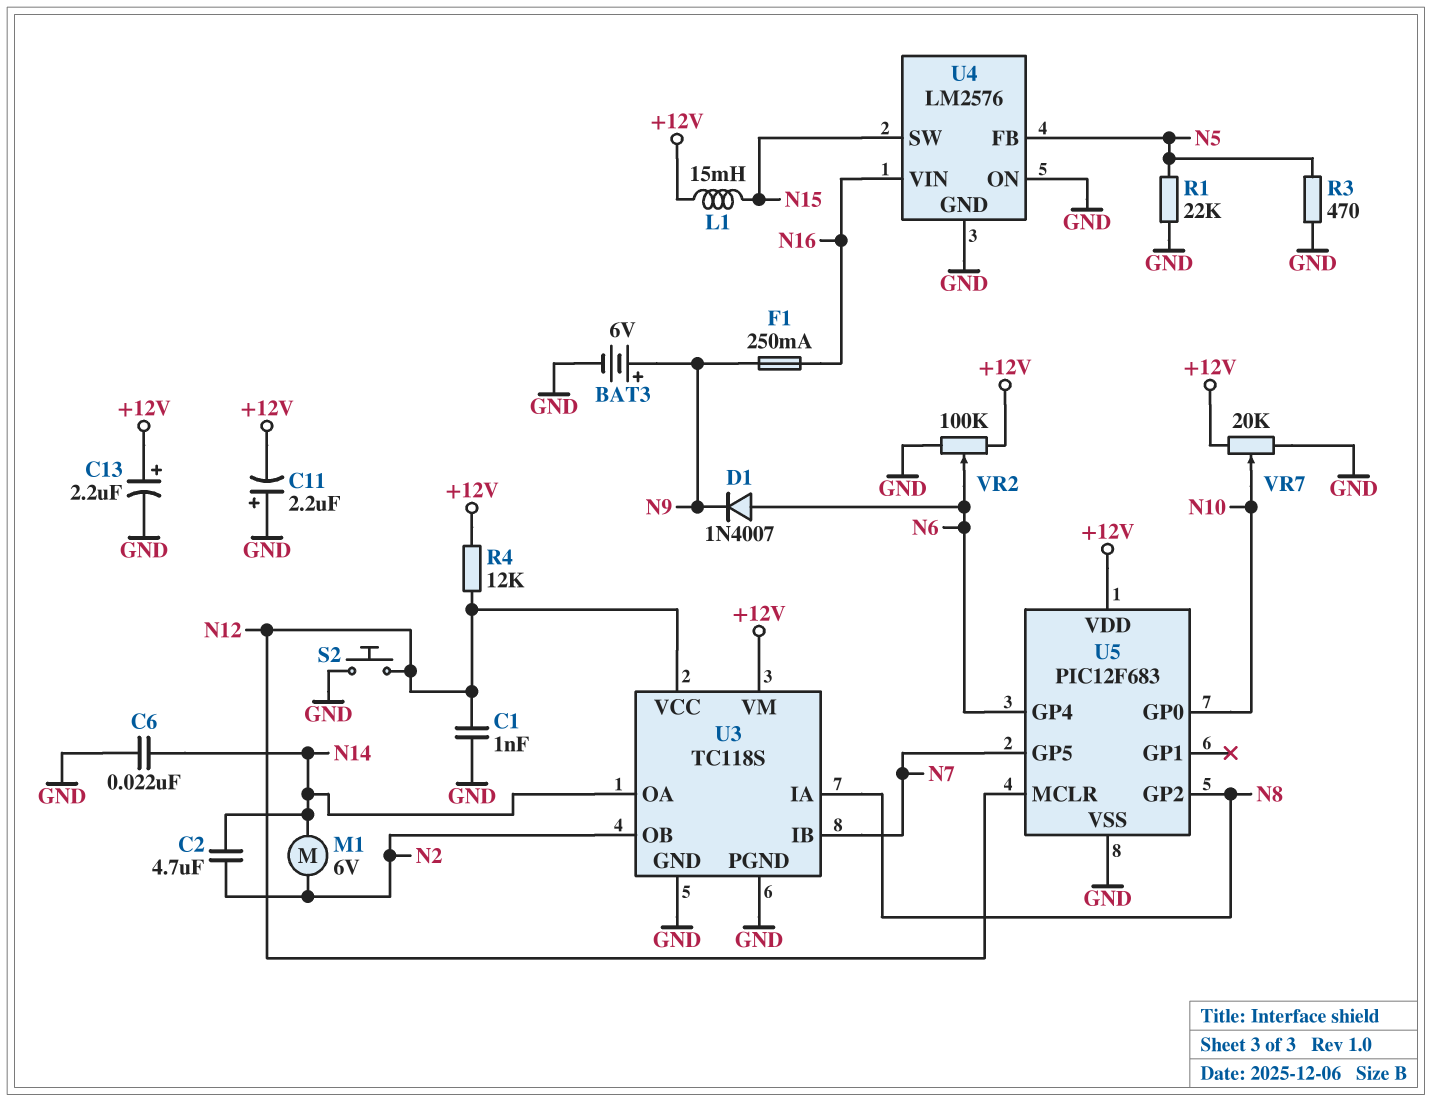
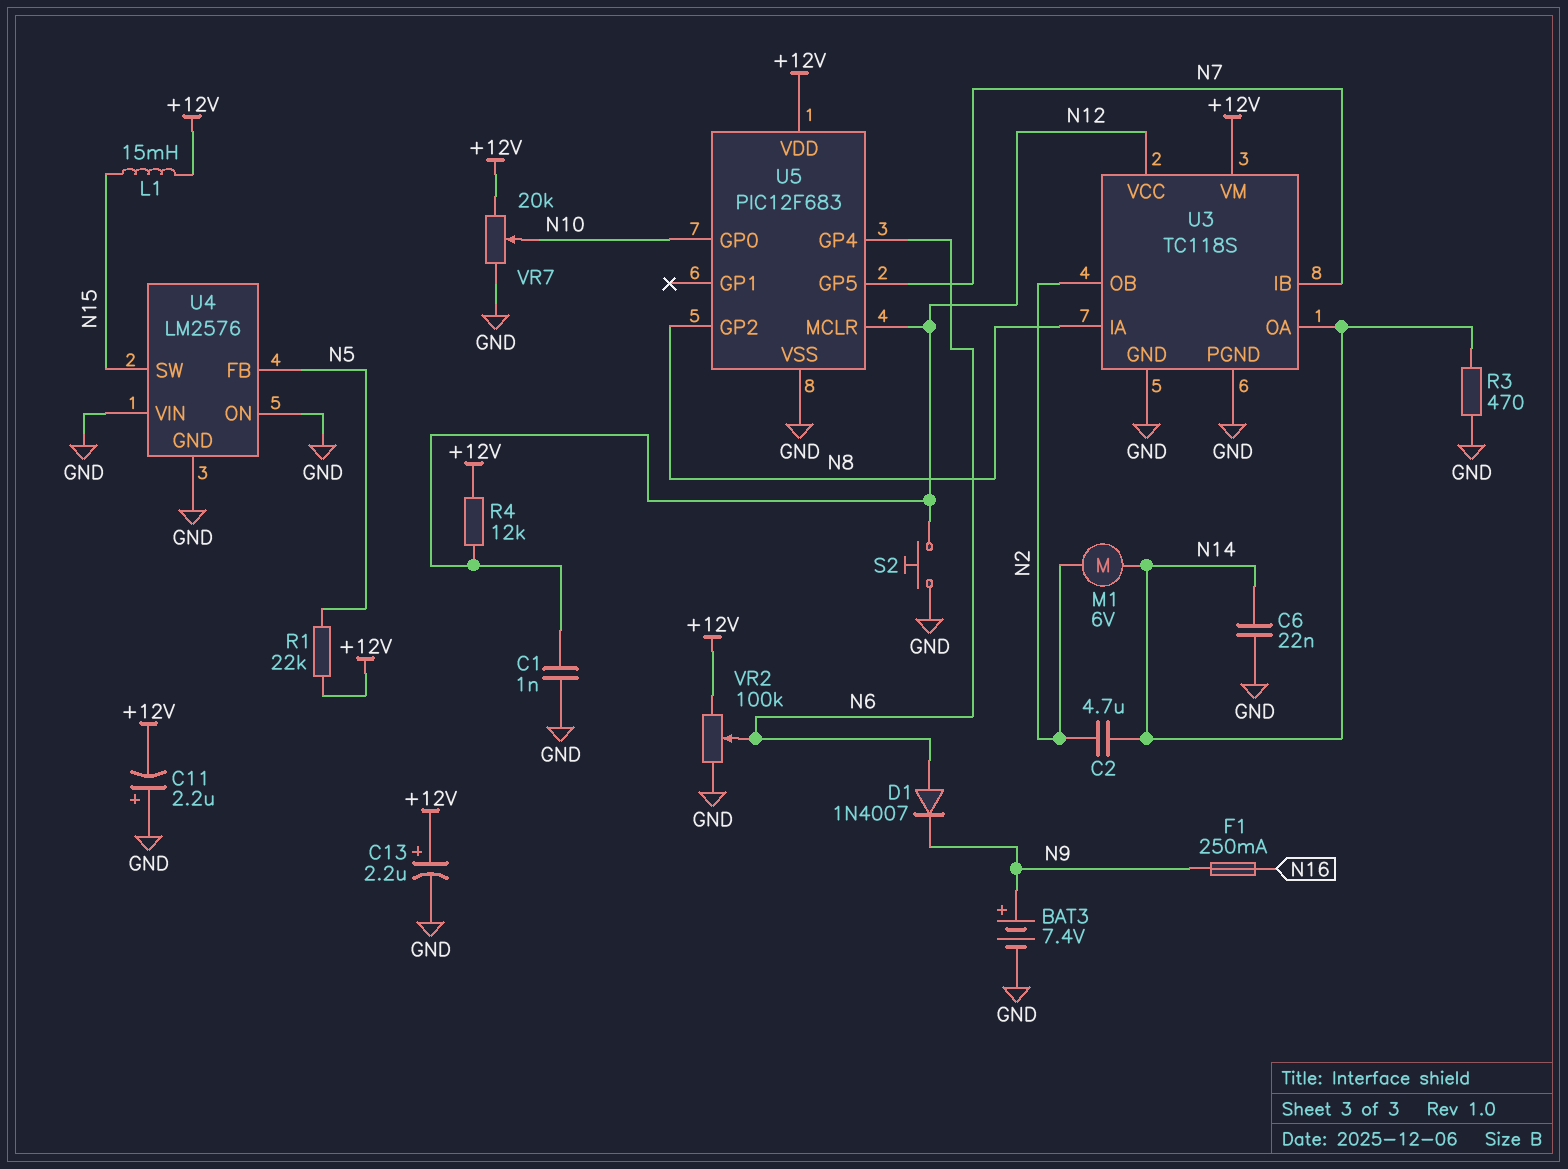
BAT3: 6V (plus N9, minus GND) -> 7.4V (plus N9, minus GND)
R1: 22k (GND, N5) -> 22k (+12V, N5)
R3: 470 (GND, N5) -> 470 (GND, N14)
U4 pin VIN: N16 -> GND

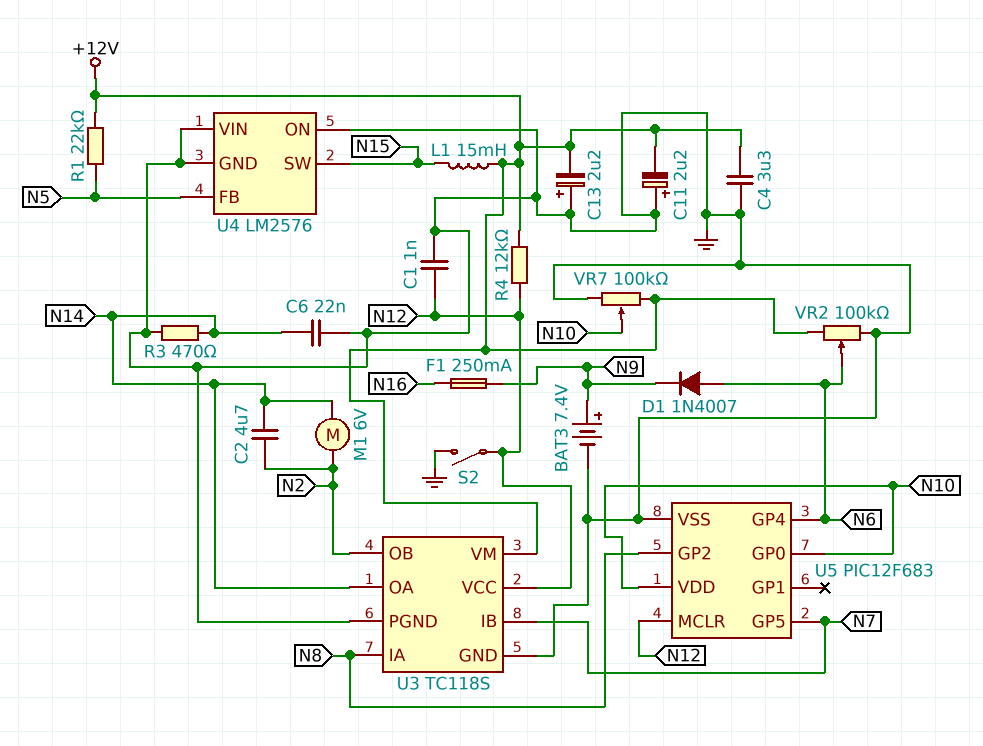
C4: none -> 3.3uF (+12V, GND)
C13: 2.2uF (plus +12V, minus GND) -> 2.2uF (plus GND, minus +12V)
S2: button (GND, N12) -> switch (GND, N12)
U5 pin VDD: +12V -> N10
VR7: 20k (+12V, GND, wiper N10) -> 100k (+12V, GND, wiper N10)

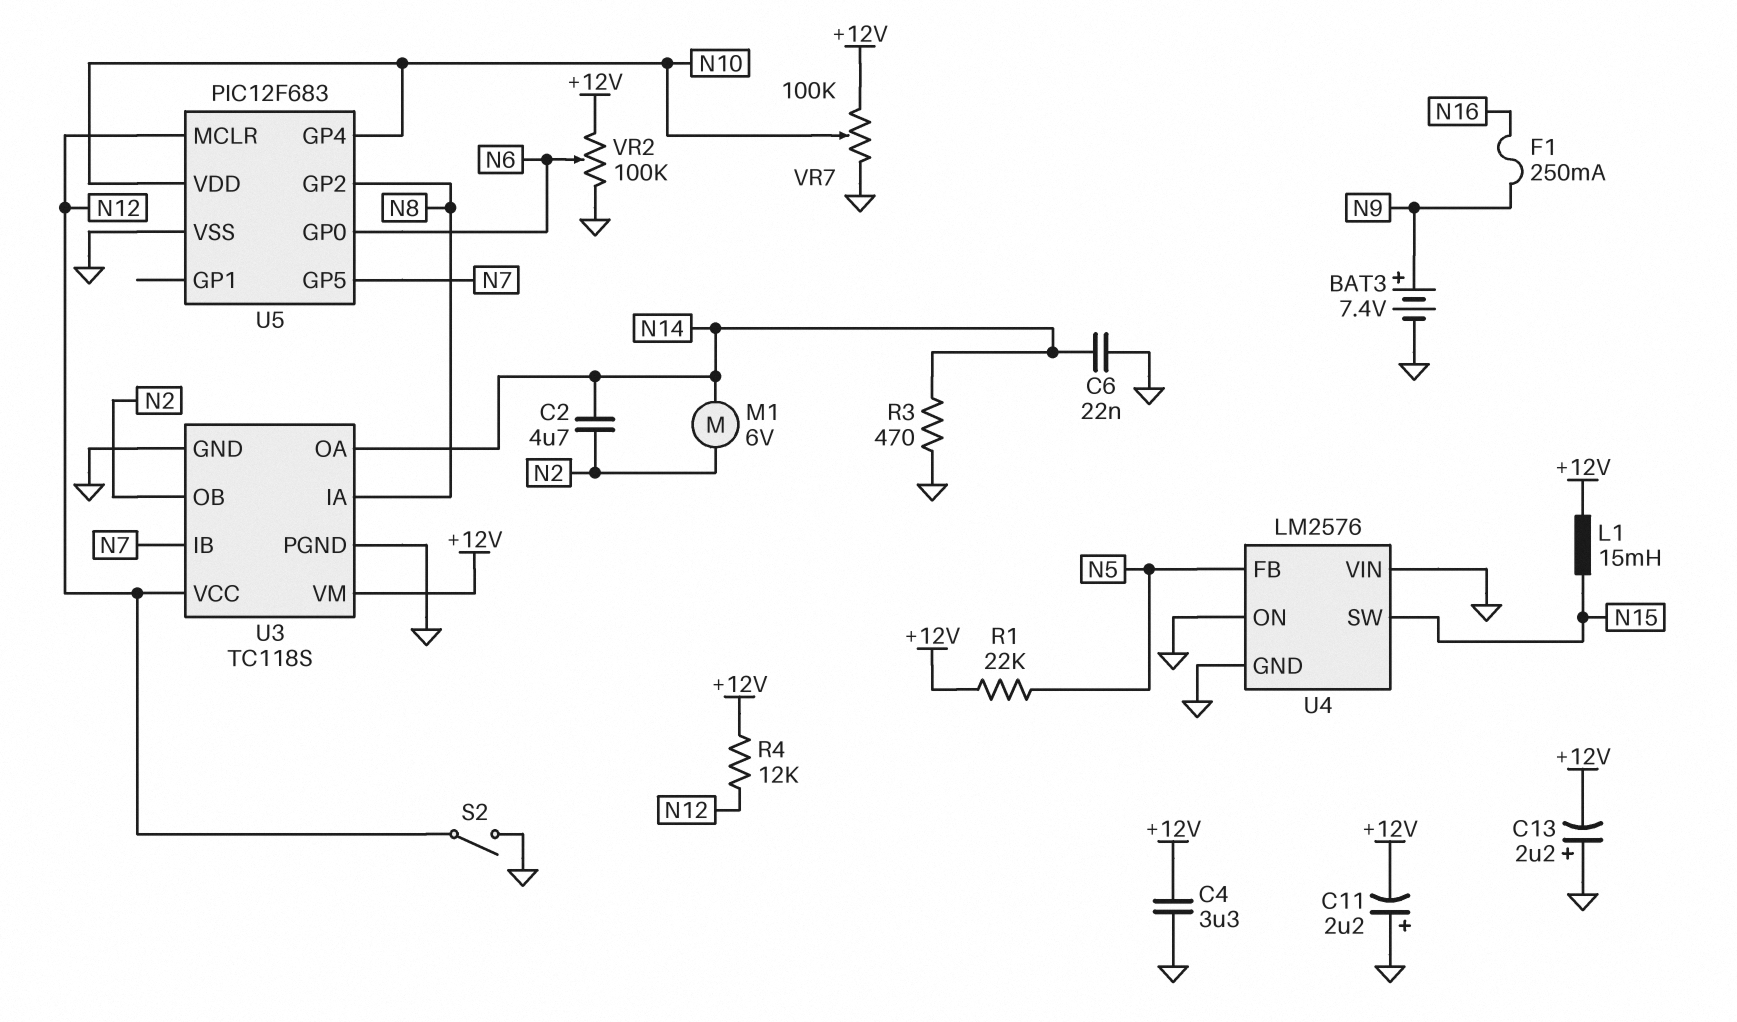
C1: 1nF (GND, N12) -> none
D1: diode 1N4007 (A N6, K N9) -> none
U5 pin GP0: N10 -> N6
U5 pin GP4: N6 -> N10

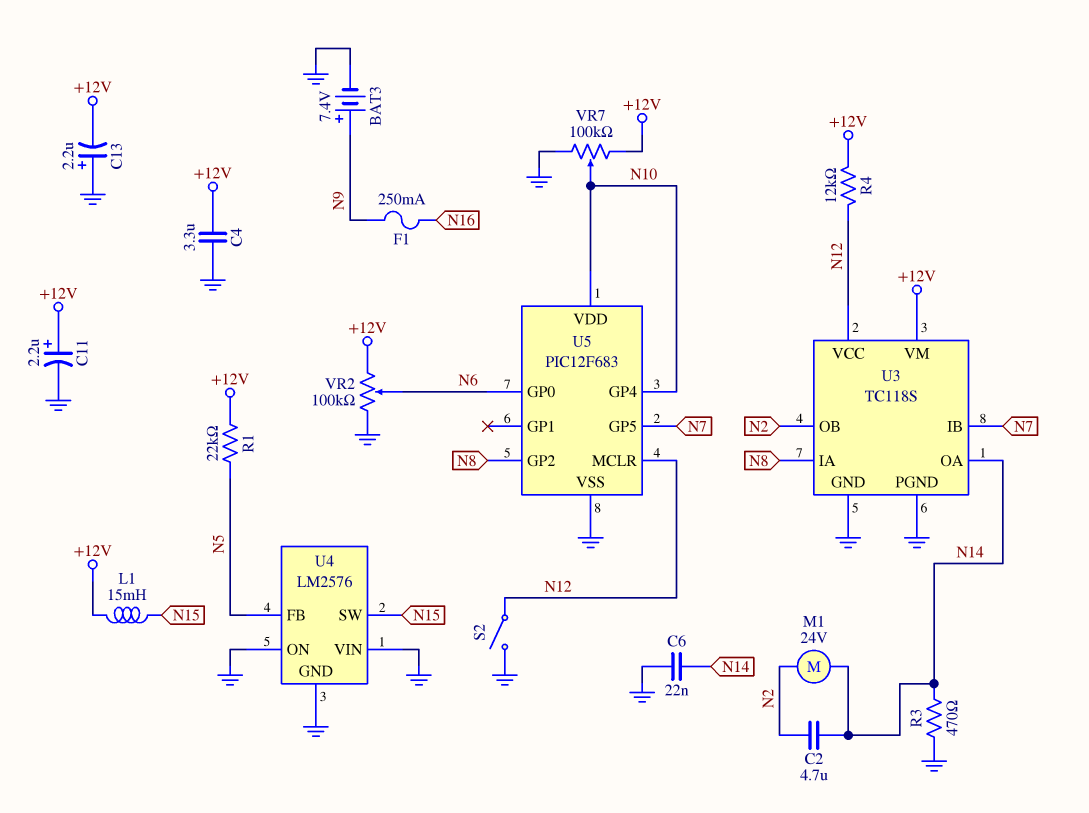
C11: 2.2uF (plus GND, minus +12V) -> 2.2uF (plus +12V, minus GND)
M1: motor 6V (N2, N14) -> motor 24V (N2, N14)

